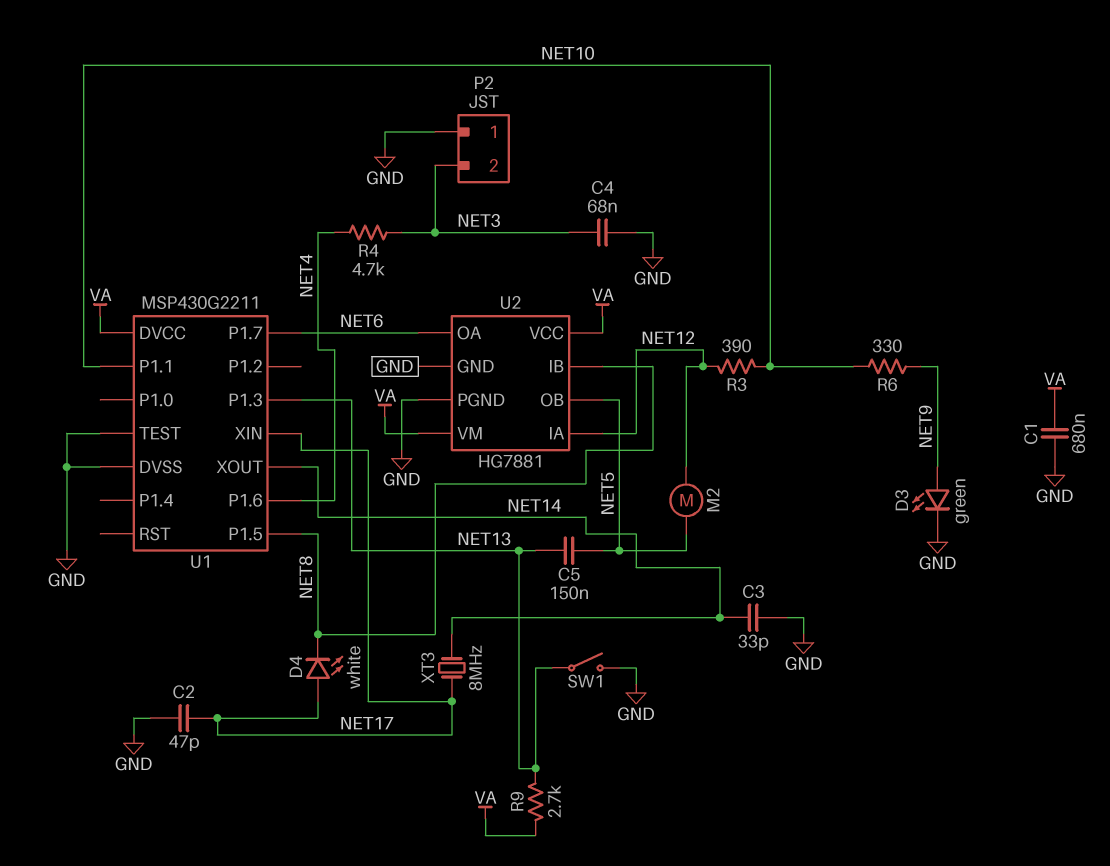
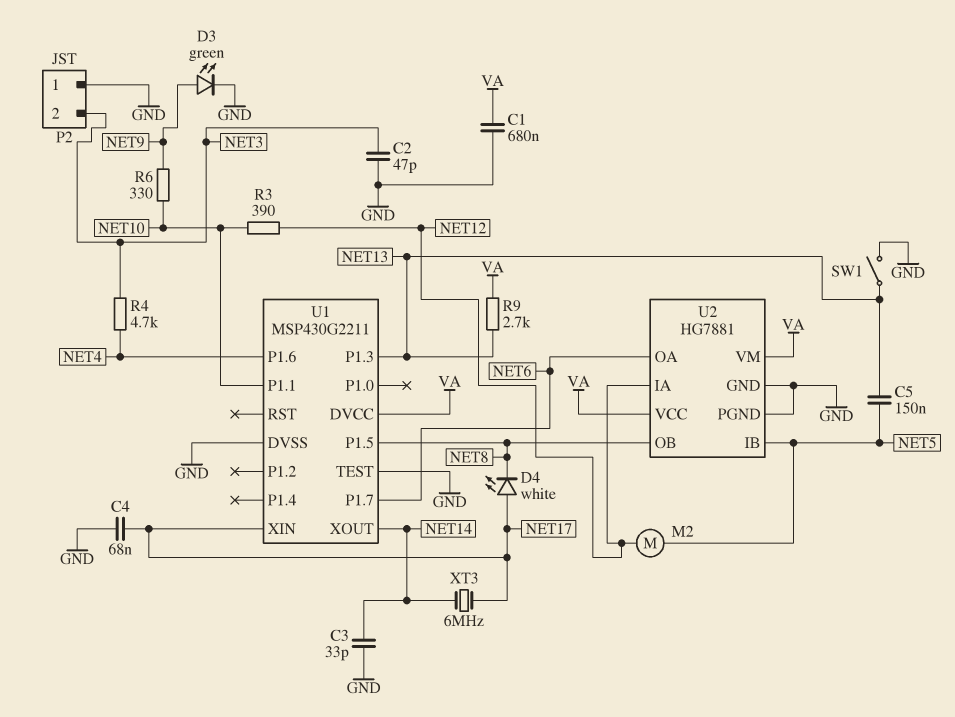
C2: 47pF (GND, NET17) -> 47pF (GND, NET3)
C4: 68nF (GND, NET3) -> 68nF (GND, NET17)
U2 pin IB: NET8 -> NET5
U2 pin OB: NET5 -> NET8
XT3: 8MHz (NET14, NET17) -> 6MHz (NET14, NET17)

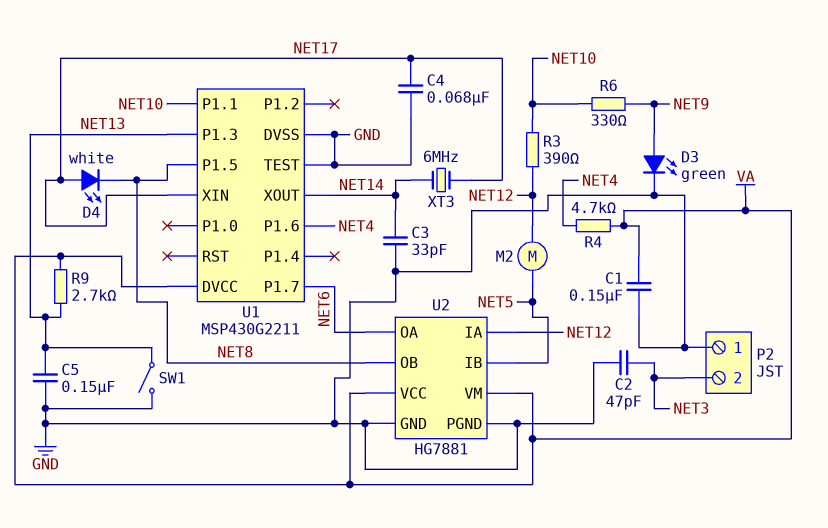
C1: 680nF (GND, VA) -> 150nF (GND, VA)
C5: 150nF (NET5, NET13) -> 150nF (GND, NET13)
R4: 4.7k (NET3, NET4) -> 4.7k (NET4, VA)

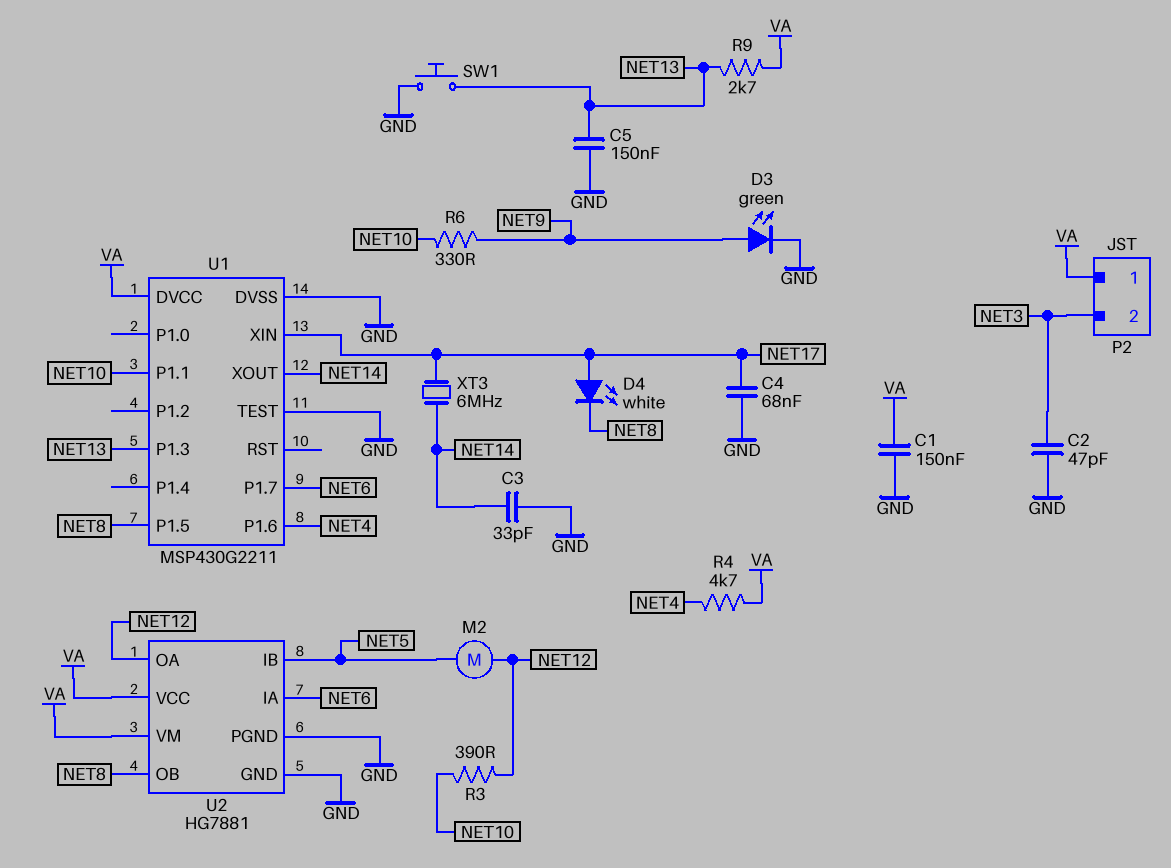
P2 pin 1: GND -> VA
SW1: switch (GND, NET13) -> button (GND, NET13)
U2 pin IA: NET12 -> NET6
U2 pin OA: NET6 -> NET12

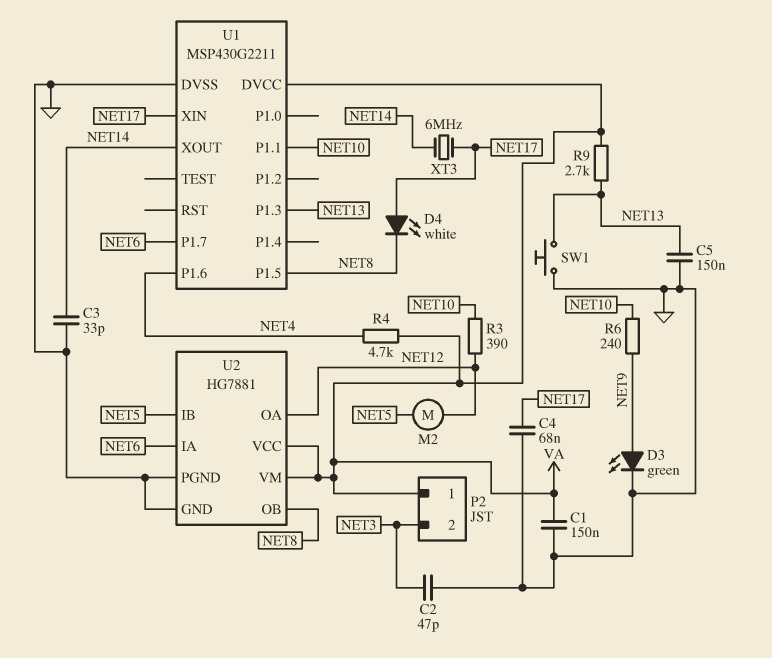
R6: 330 (NET9, NET10) -> 240 (NET9, NET10)
U1 pin TEST: GND -> none

